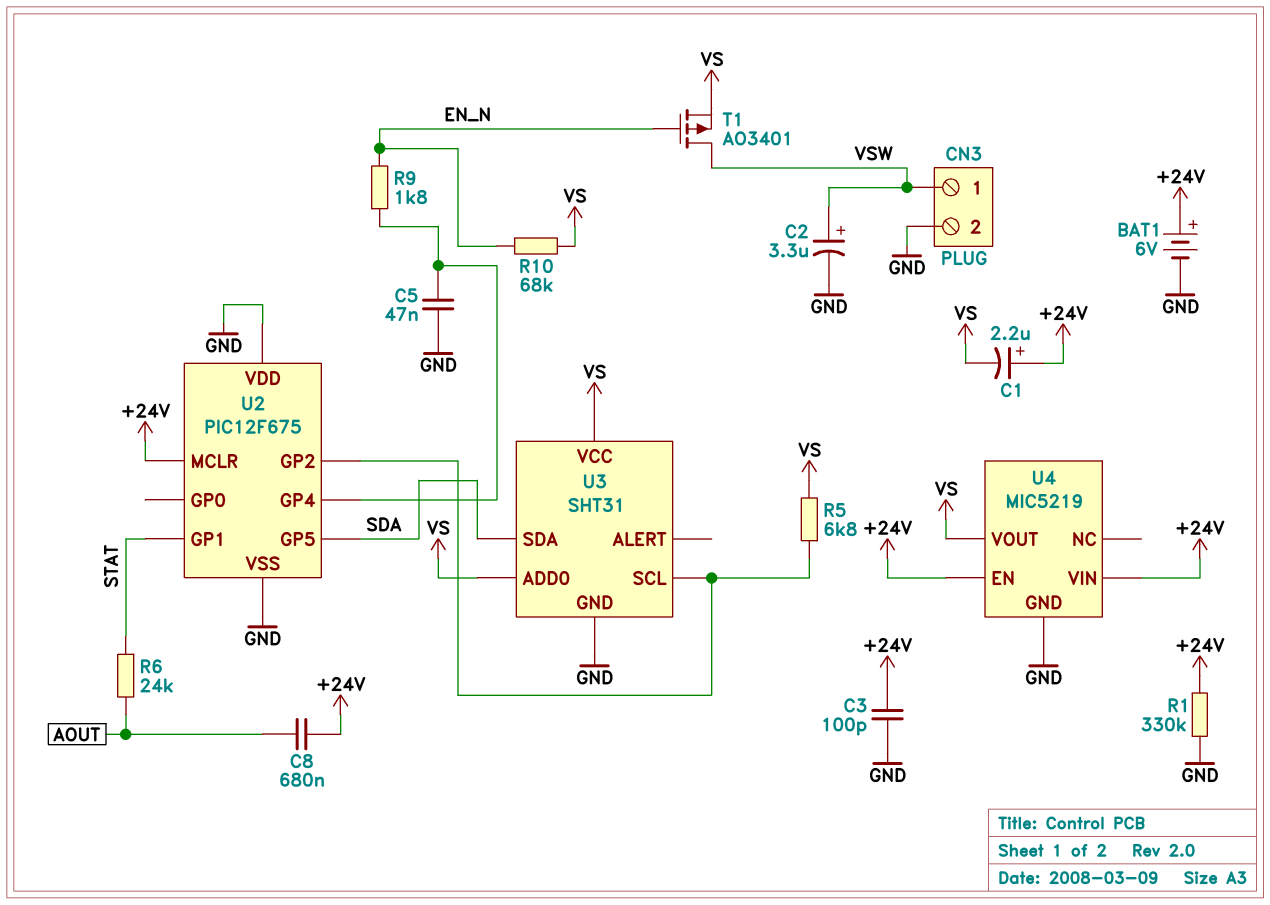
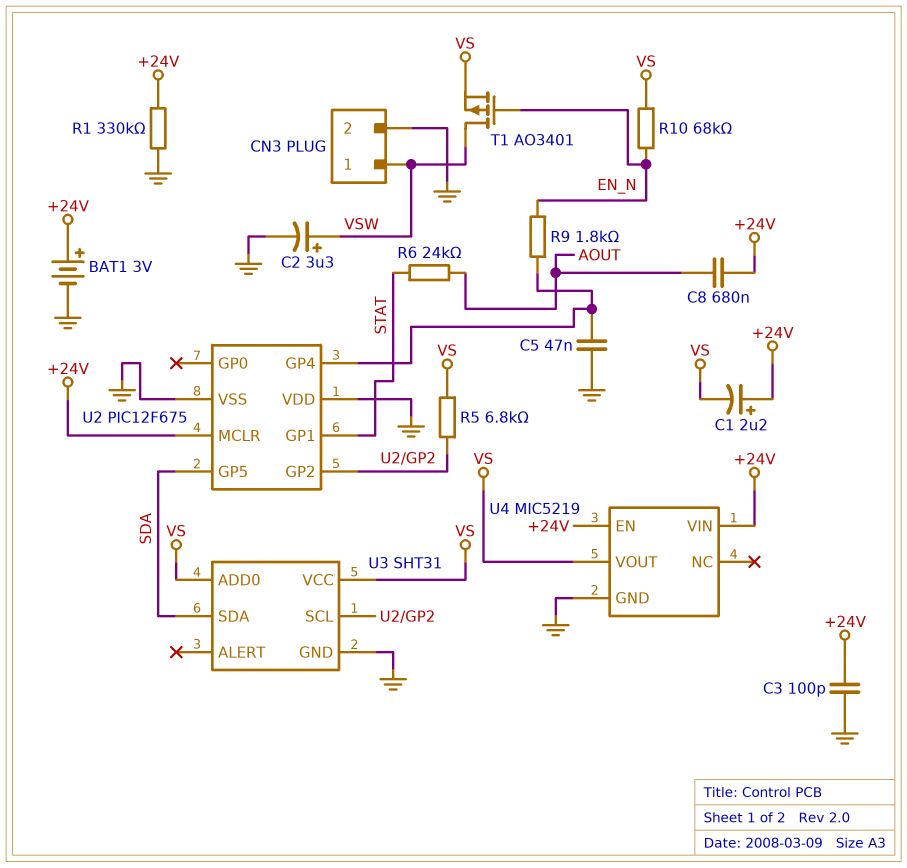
BAT1: 6V (plus +24V, minus GND) -> 3V (plus +24V, minus GND)

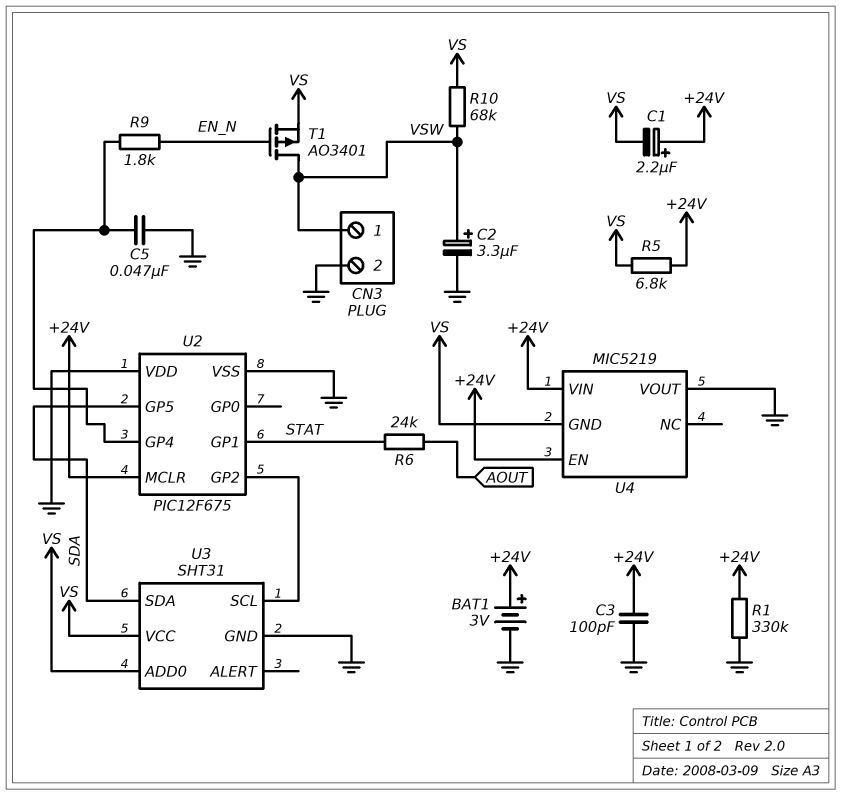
C8: 680nF (+24V, AOUT) -> none
R5: 6.8k (U2/GP2, VS) -> 6.8k (+24V, VS)
R10: 68k (EN_N, VS) -> 68k (VS, VSW)
U4 pin GND: GND -> VS
U4 pin VOUT: VS -> GND

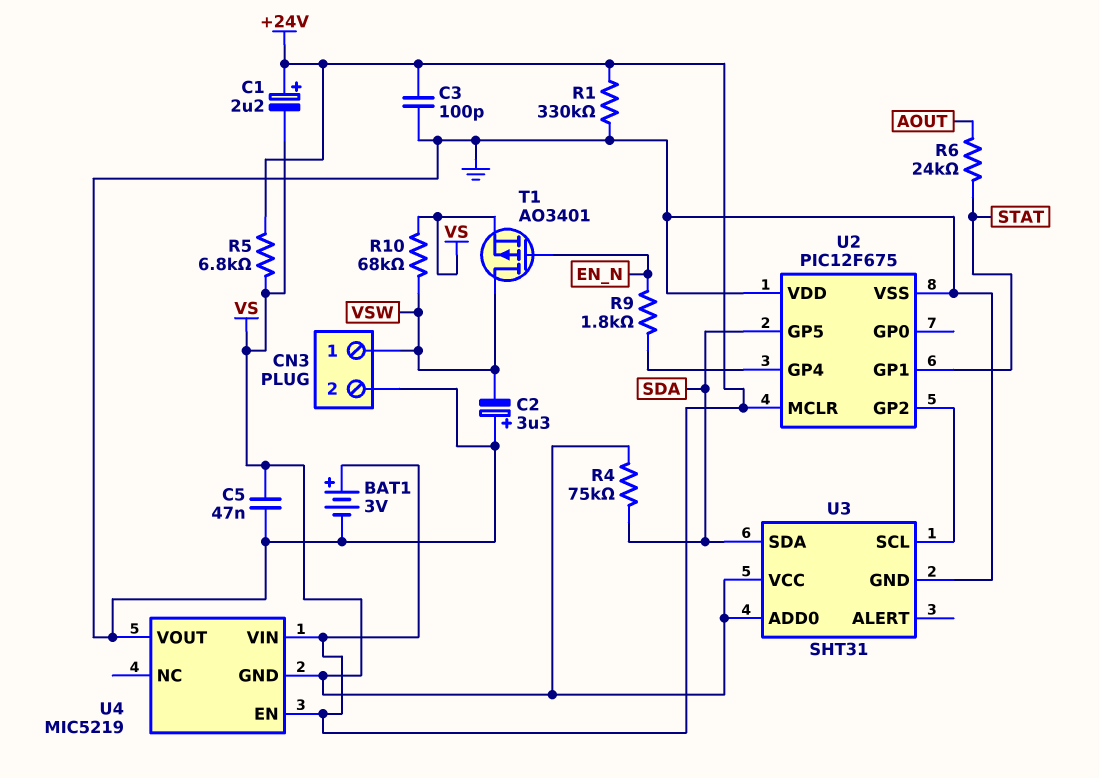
C2: 3.3uF (plus VSW, minus GND) -> 3.3uF (plus GND, minus VSW)
C5: 47nF (GND, U2/GP4) -> 47nF (GND, VS)
R4: none -> 75k (SDA, VS)

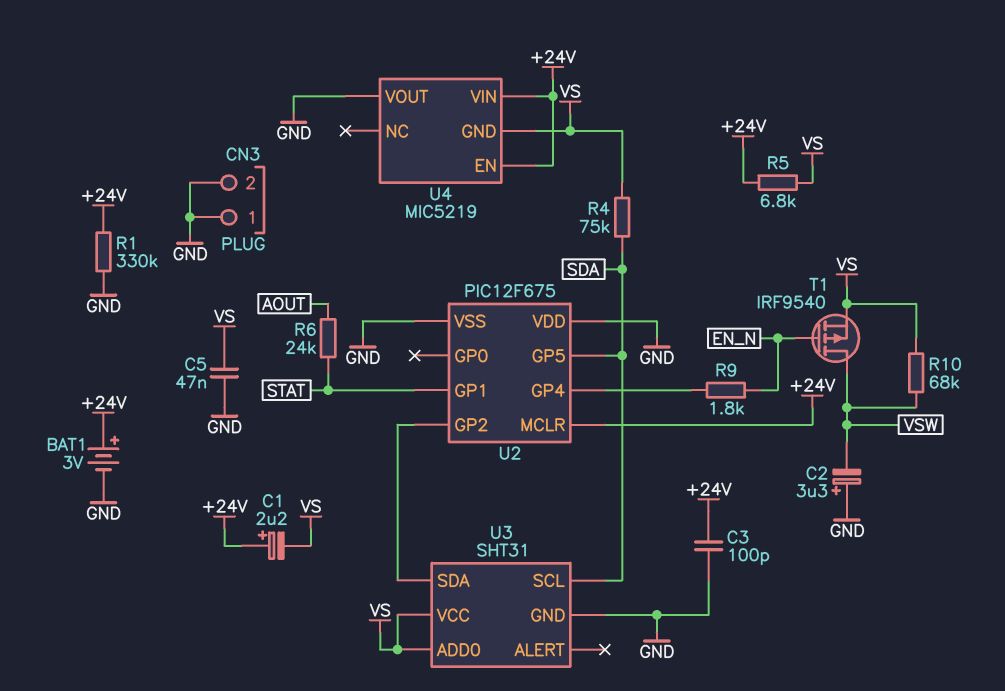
CN3 pin 1: VSW -> GND
T1: PMOS AO3401 (G EN_N, D VSW, S VS) -> PMOS IRF9540 (G EN_N, D VSW, S VS)
U3 pin SCL: U2/GP2 -> SDA
U3 pin SDA: SDA -> U2/GP2

